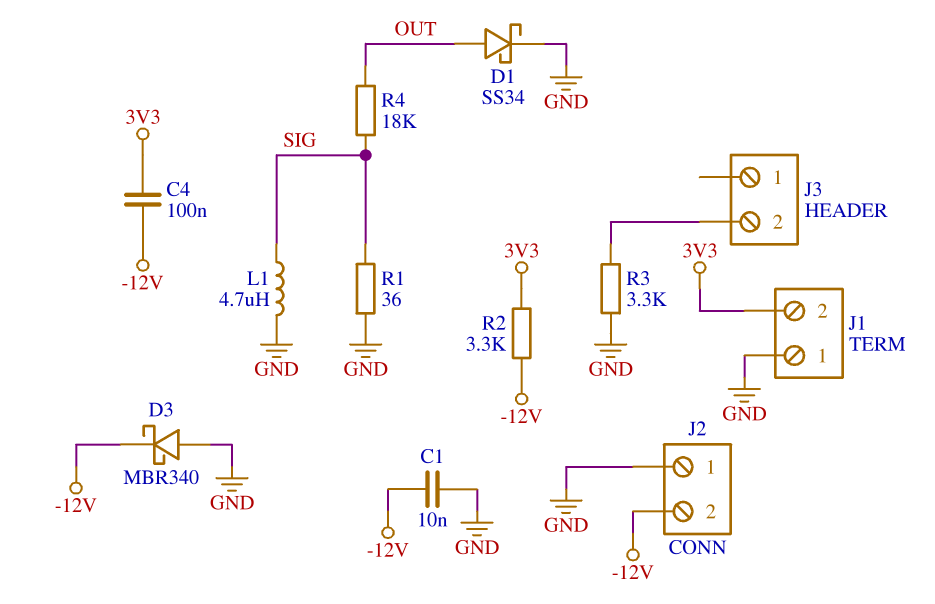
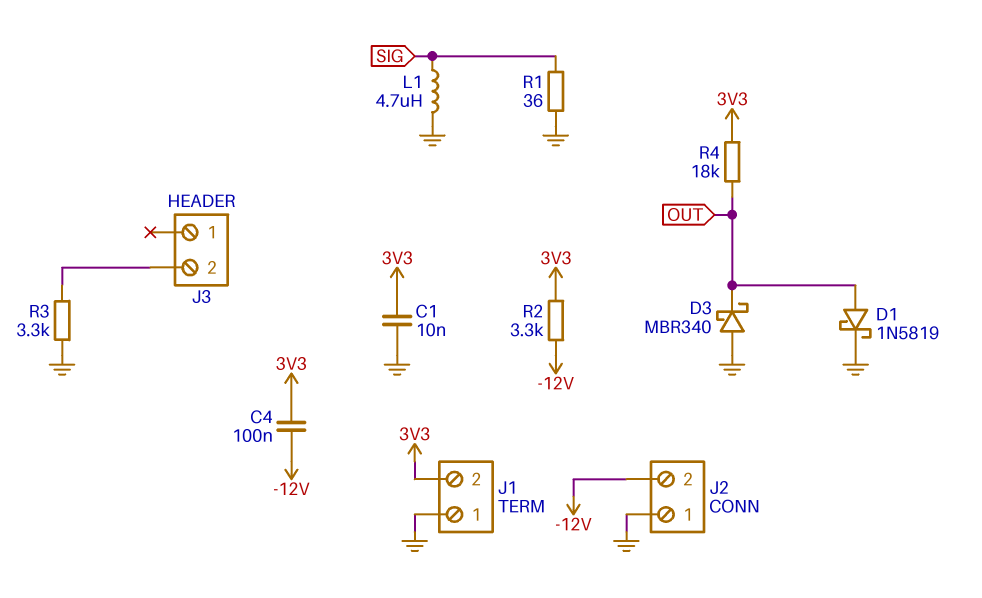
C1: 10nF (-12V, GND) -> 10nF (3V3, GND)
D1: schottky SS34 (A OUT, K GND) -> schottky 1N5819 (A OUT, K GND)
D3: schottky MBR340 (A GND, K -12V) -> schottky MBR340 (A GND, K OUT)
R4: 18k (OUT, SIG) -> 18k (3V3, OUT)

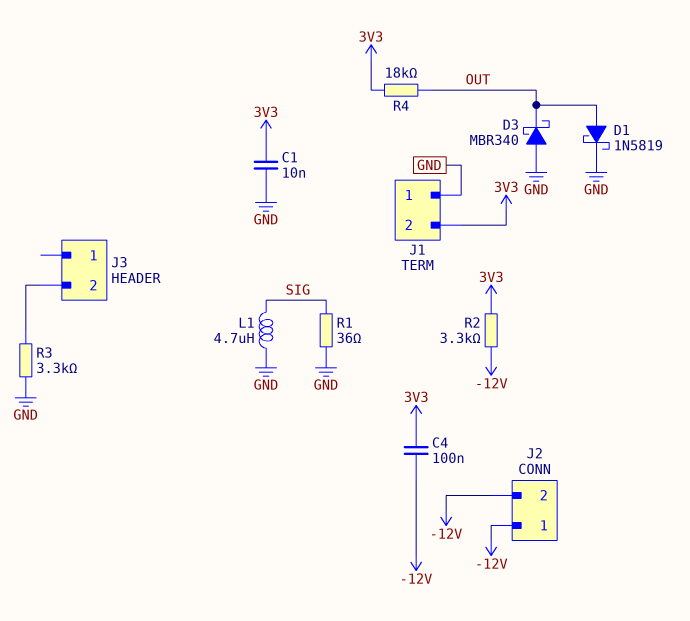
J2 pin 1: GND -> -12V

